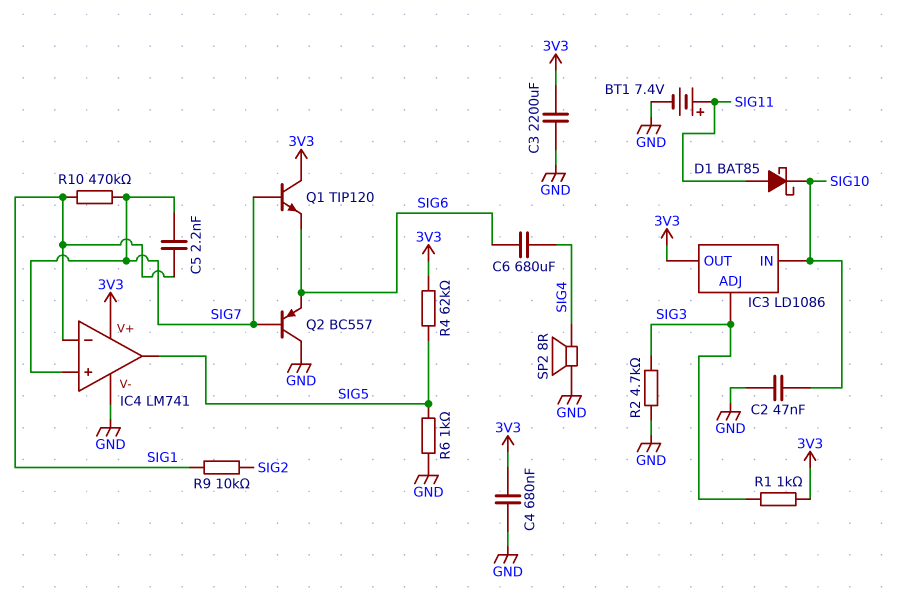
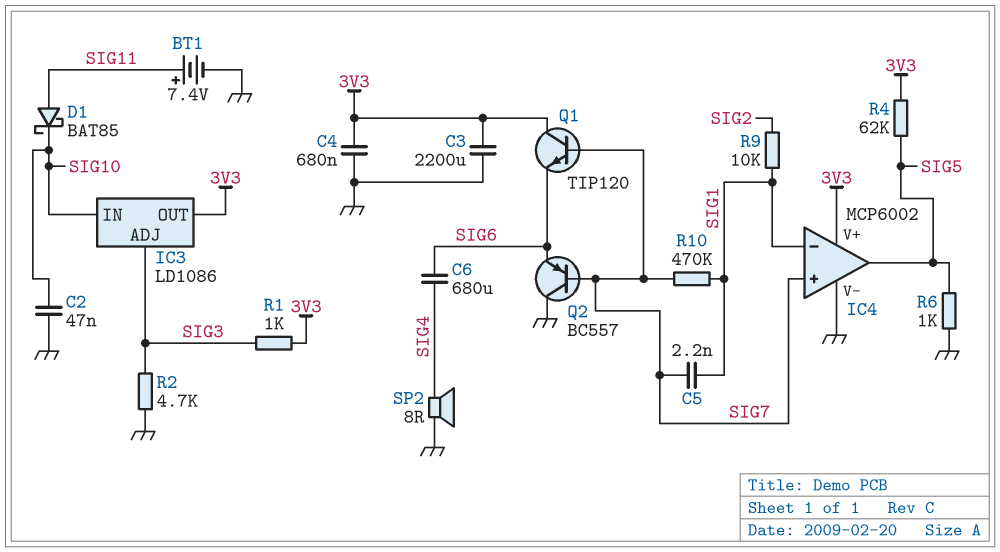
IC4: LM741 -> MCP6002

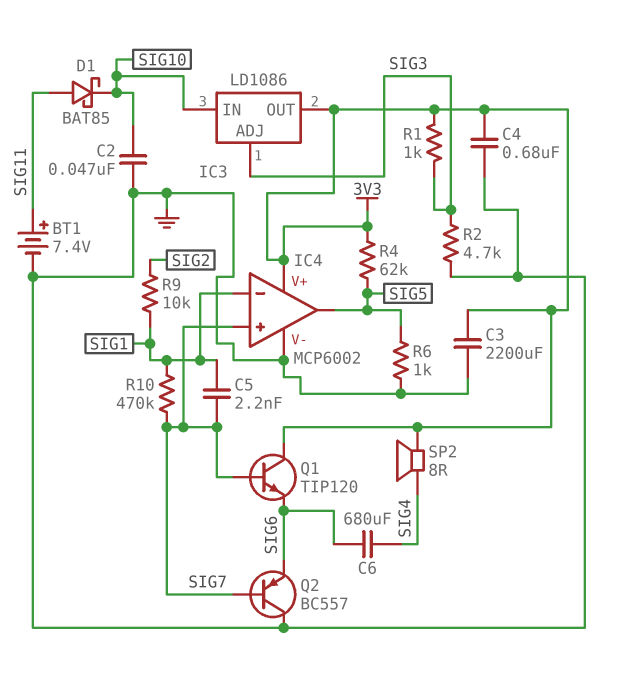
SP2: speaker 8R (GND, SIG4) -> speaker 8R (3V3, SIG4)

